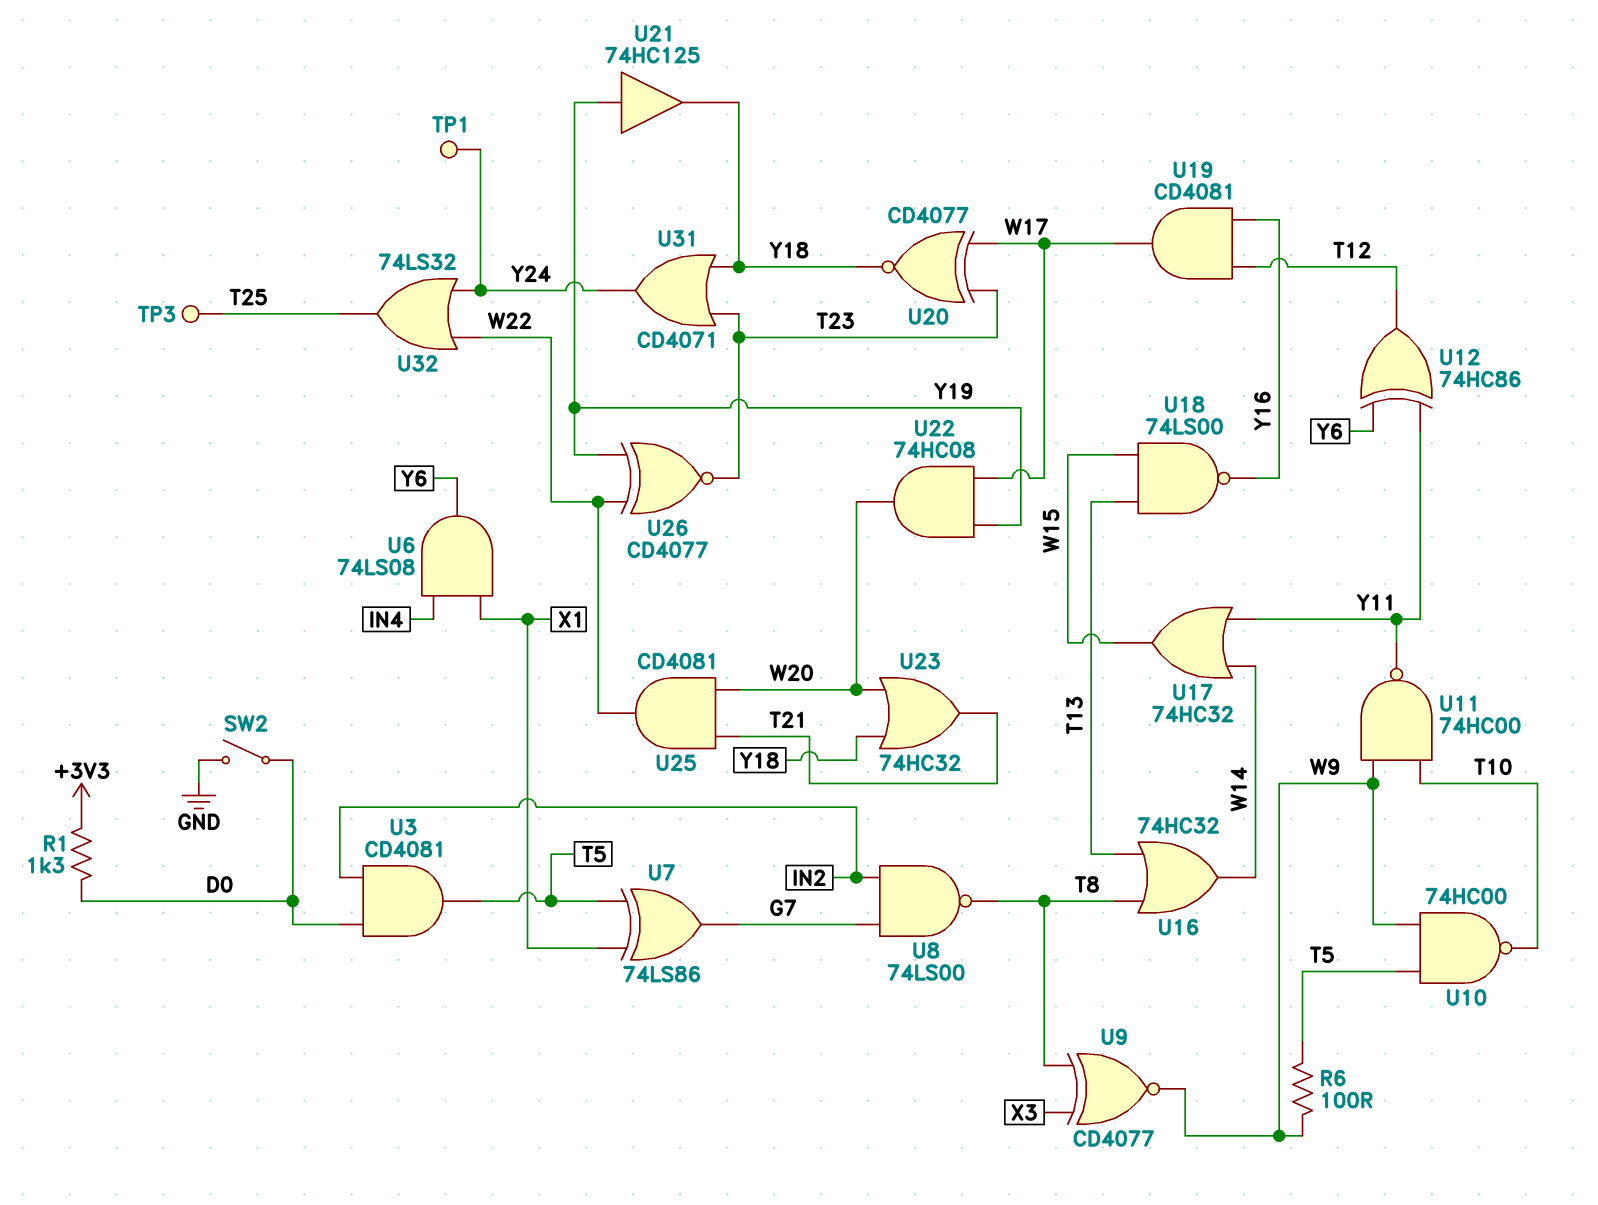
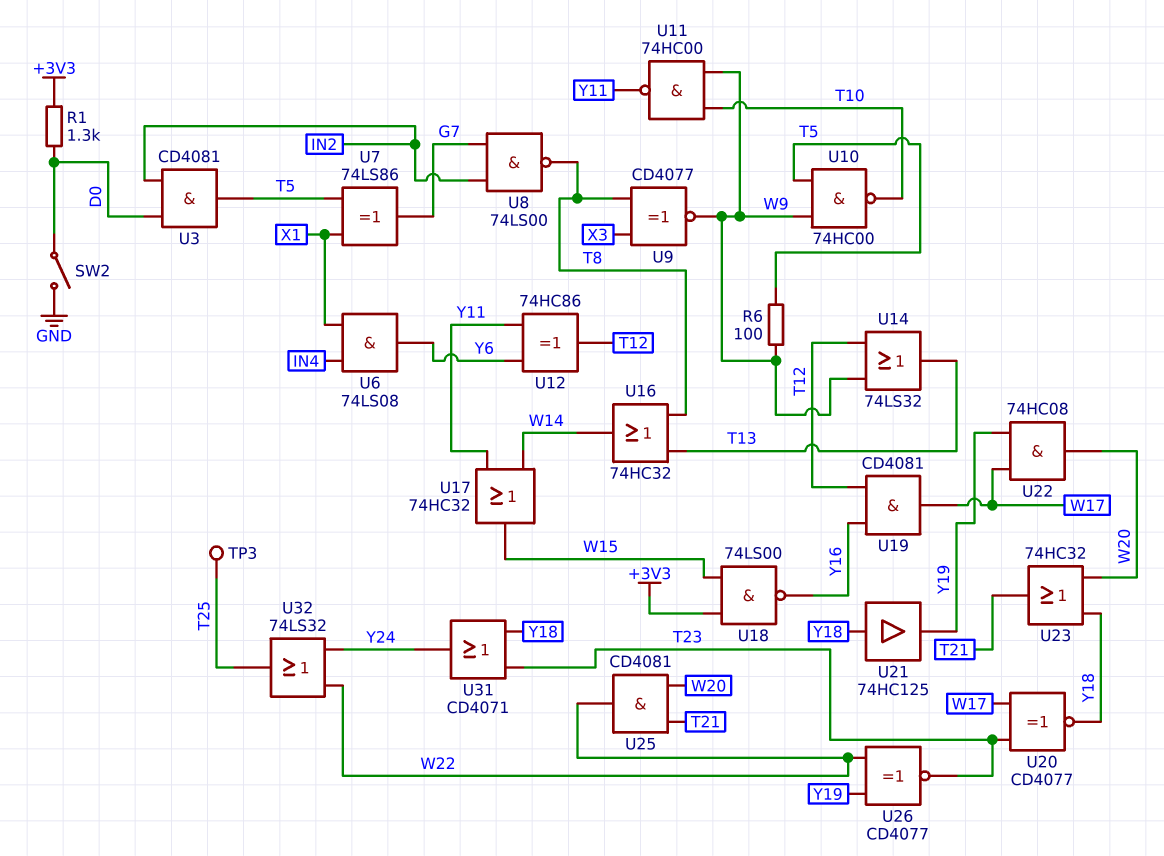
TP1: test point (Y24) -> none
U14: none -> OR 74LS32 (in T12, in W9, out T13)
U18: NAND 74LS00 (in T13, in W15, out Y16) -> NAND 74LS00 (in +3V3, in W15, out Y16)
U21: buffer 74HC125 (in Y19, out Y18) -> buffer 74HC125 (in Y18, out Y19)

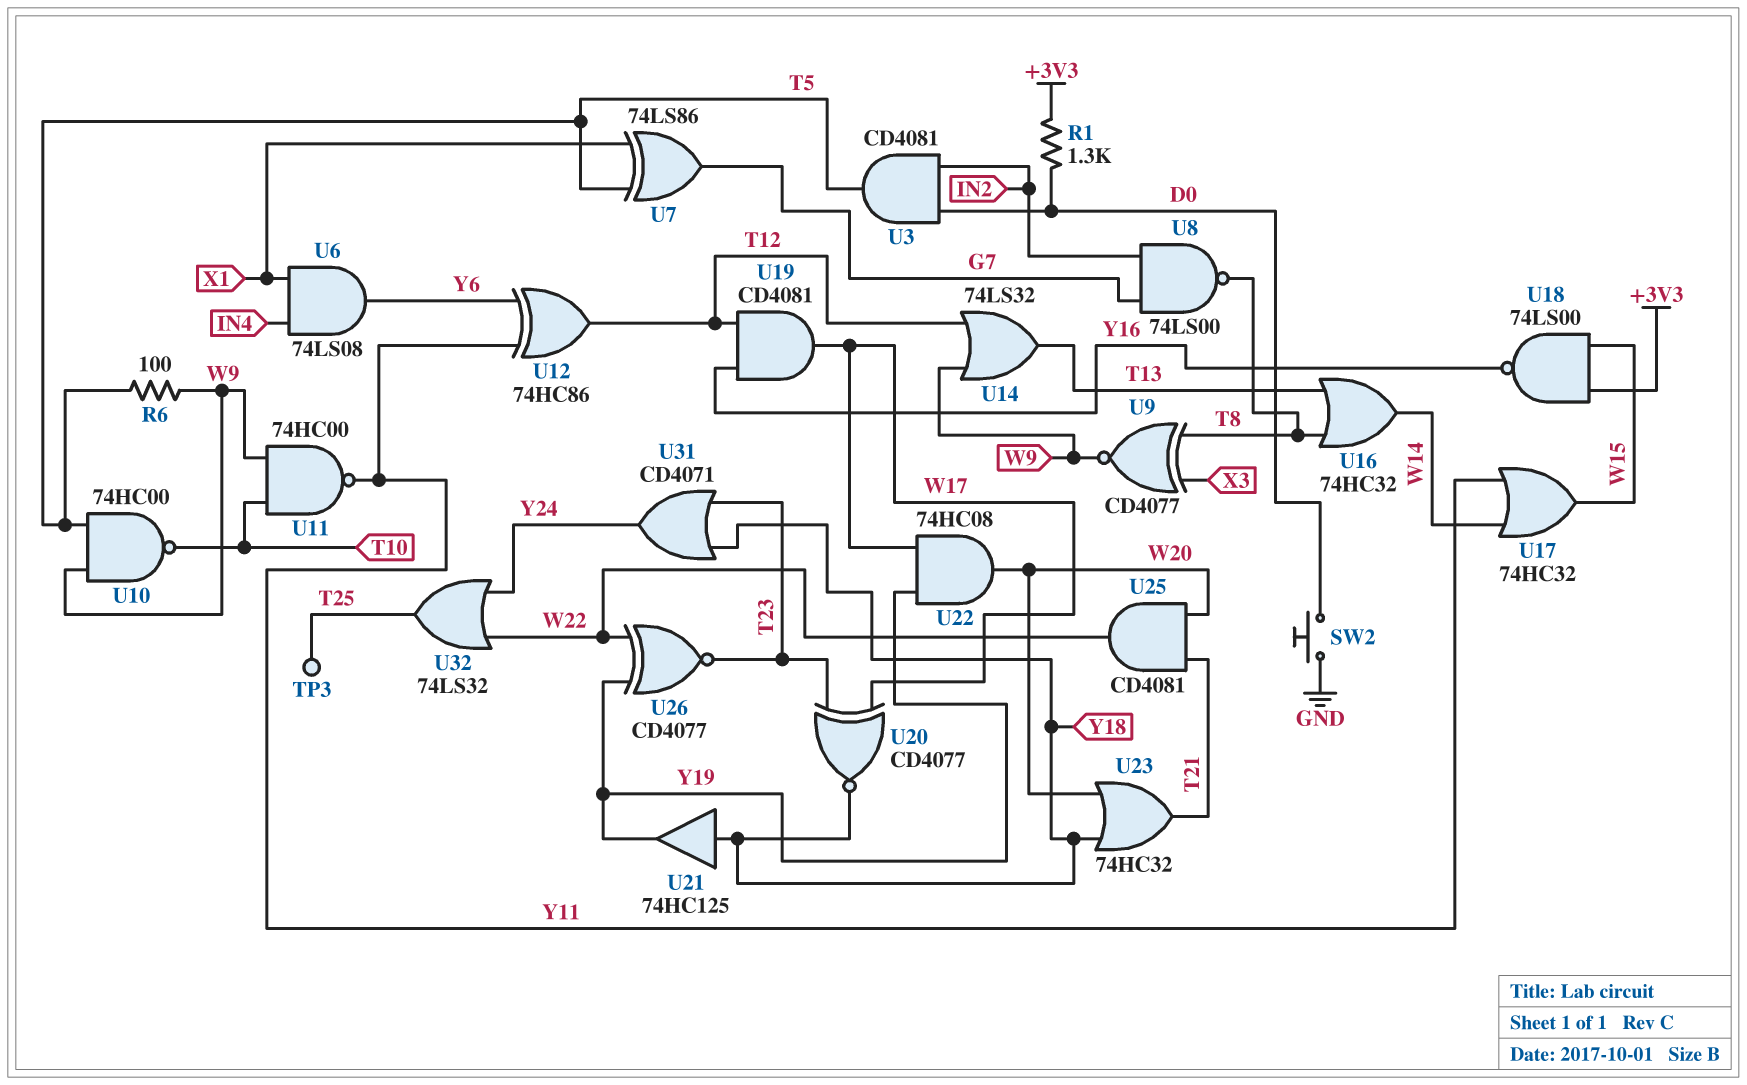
SW2: switch (D0, GND) -> button (D0, GND)

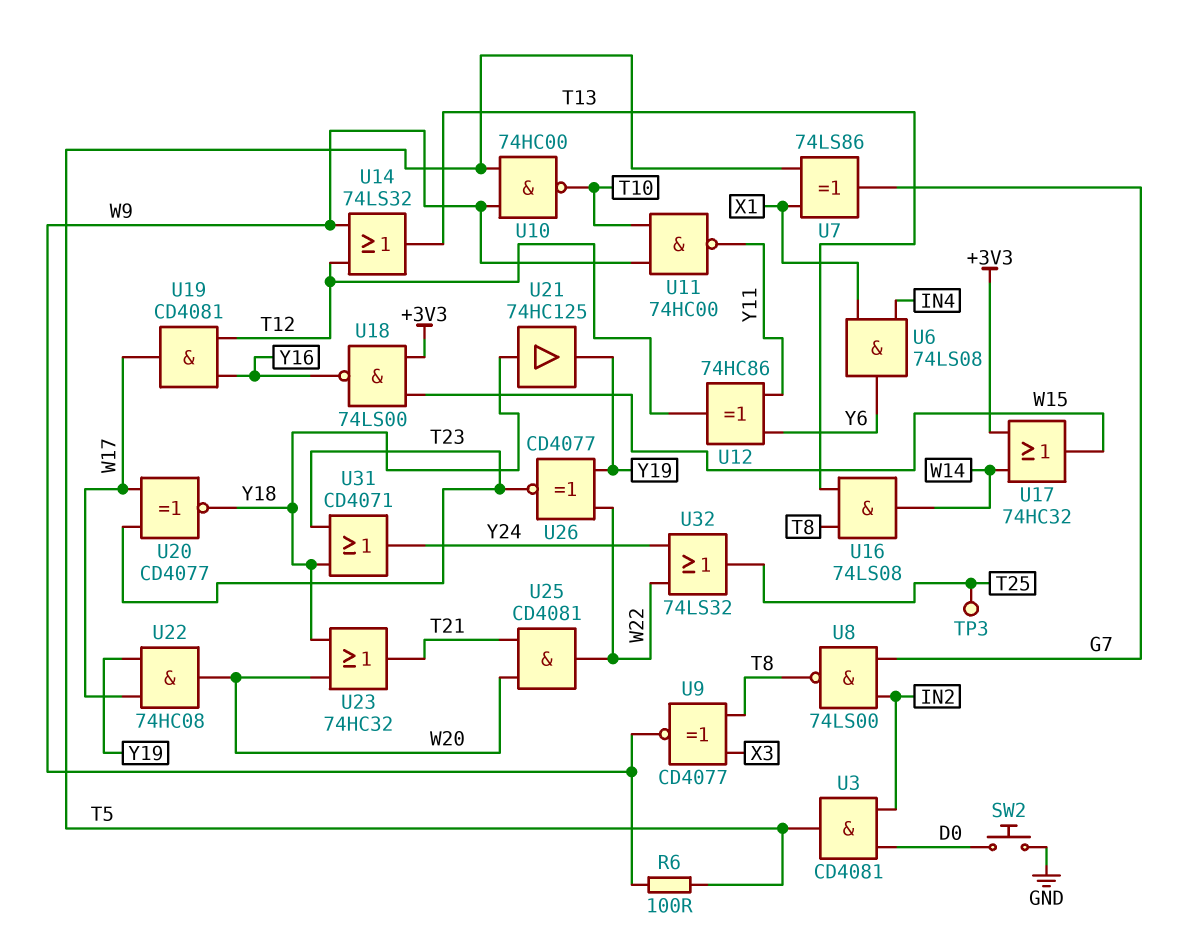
R1: 1.3k (+3V3, D0) -> none
U16: OR 74HC32 (in T8, in T13, out W14) -> AND 74LS08 (in T8, in T13, out W14)
U17: OR 74HC32 (in W14, in Y11, out W15) -> OR 74HC32 (in +3V3, in W14, out W15)

